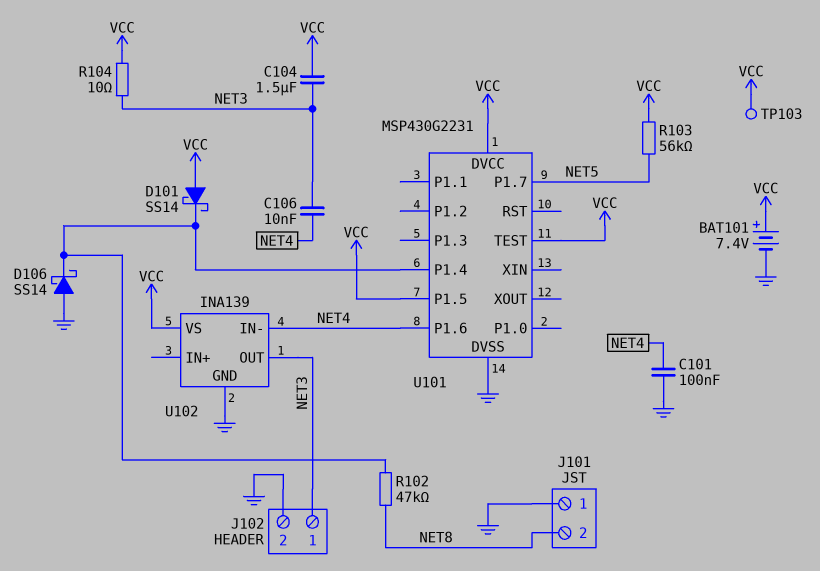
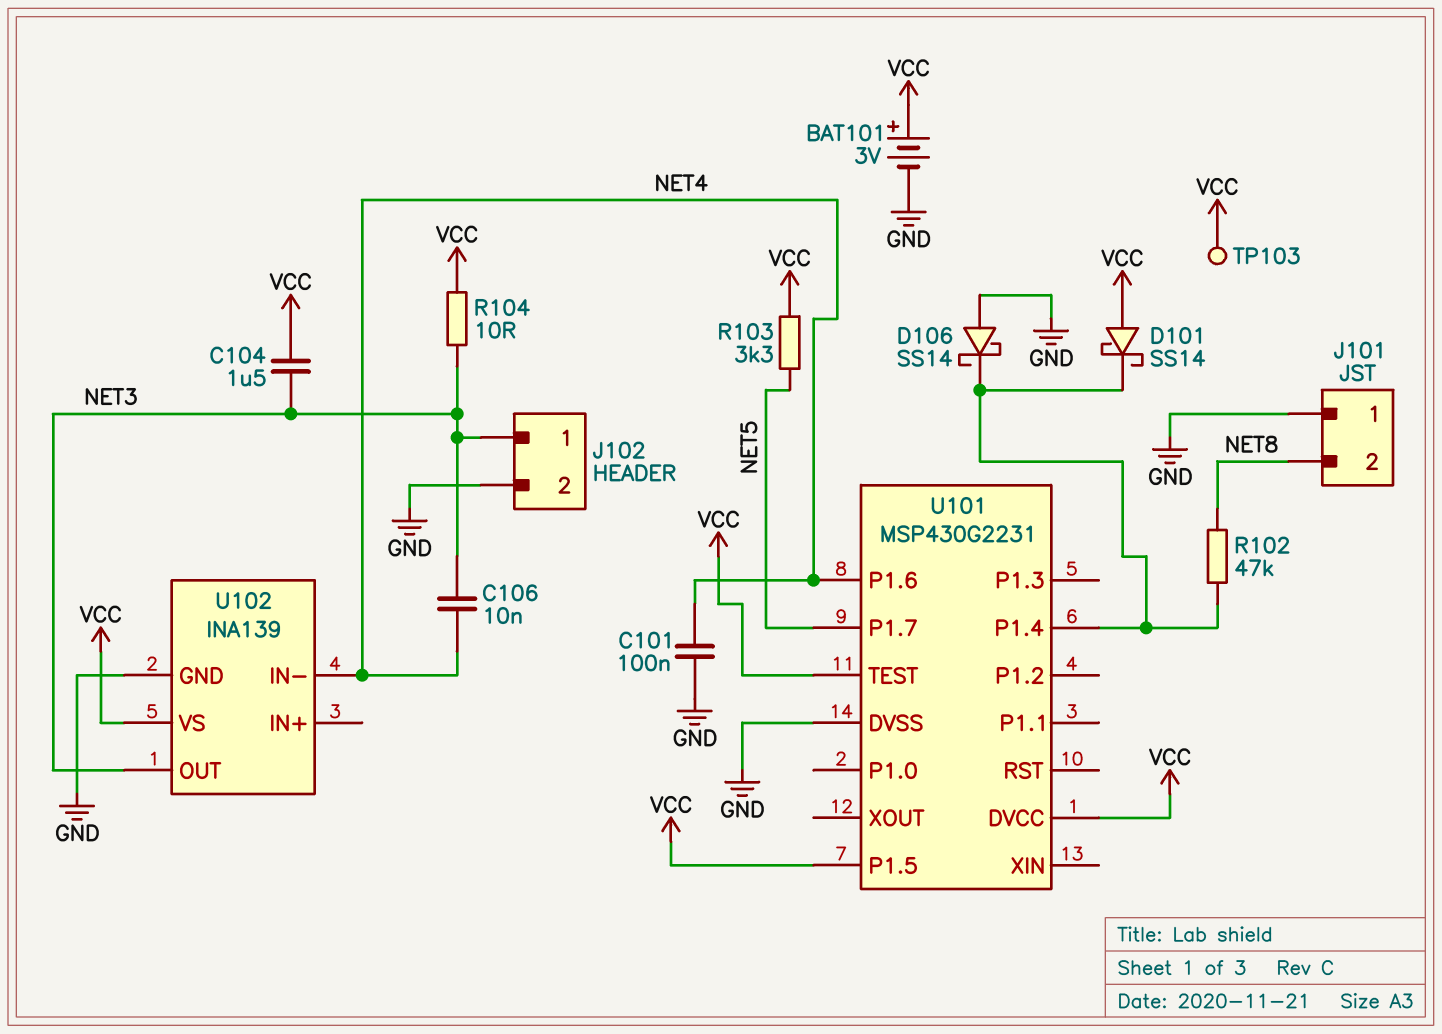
BAT101: 7.4V (plus VCC, minus GND) -> 3V (plus VCC, minus GND)
R103: 56k (NET5, VCC) -> 3.3k (NET5, VCC)

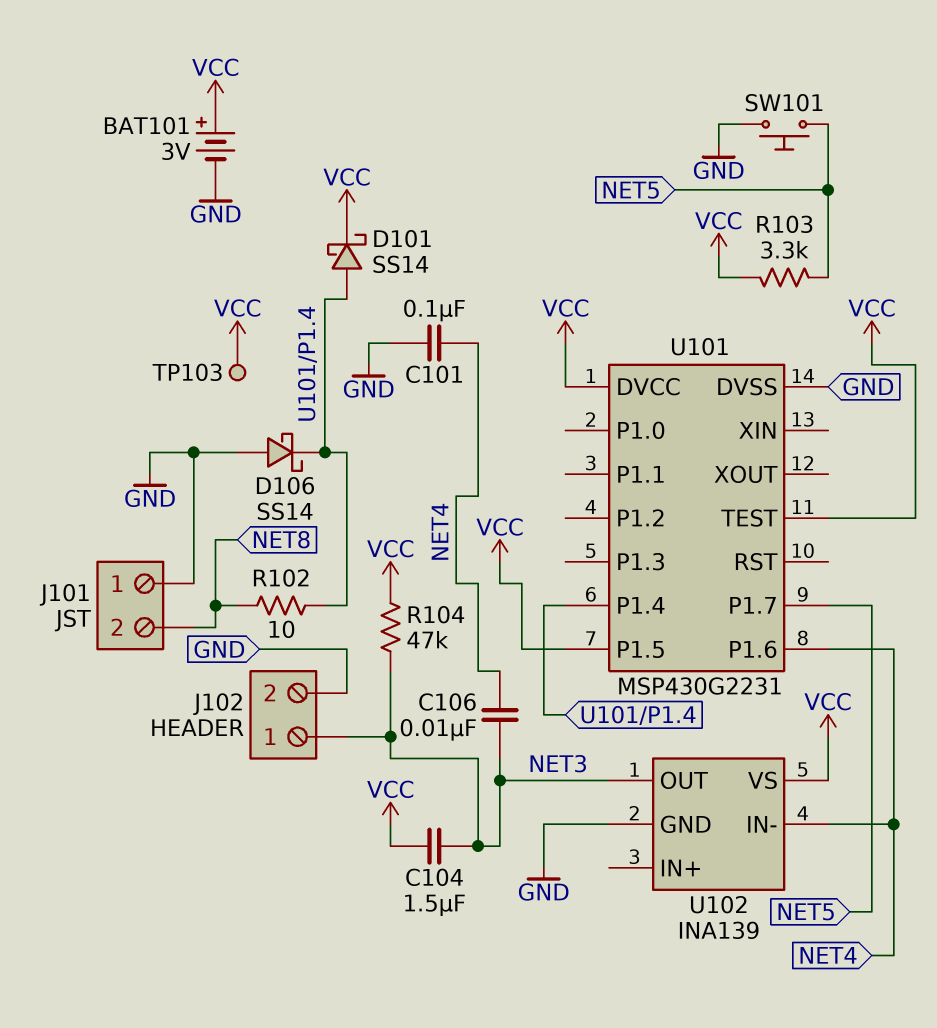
D101: schottky SS14 (A VCC, K U101/P1.4) -> schottky SS14 (A U101/P1.4, K VCC)
R102: 47k (NET8, U101/P1.4) -> 10 (NET8, U101/P1.4)
R104: 10 (NET3, VCC) -> 47k (NET3, VCC)
SW101: none -> button (GND, NET5)

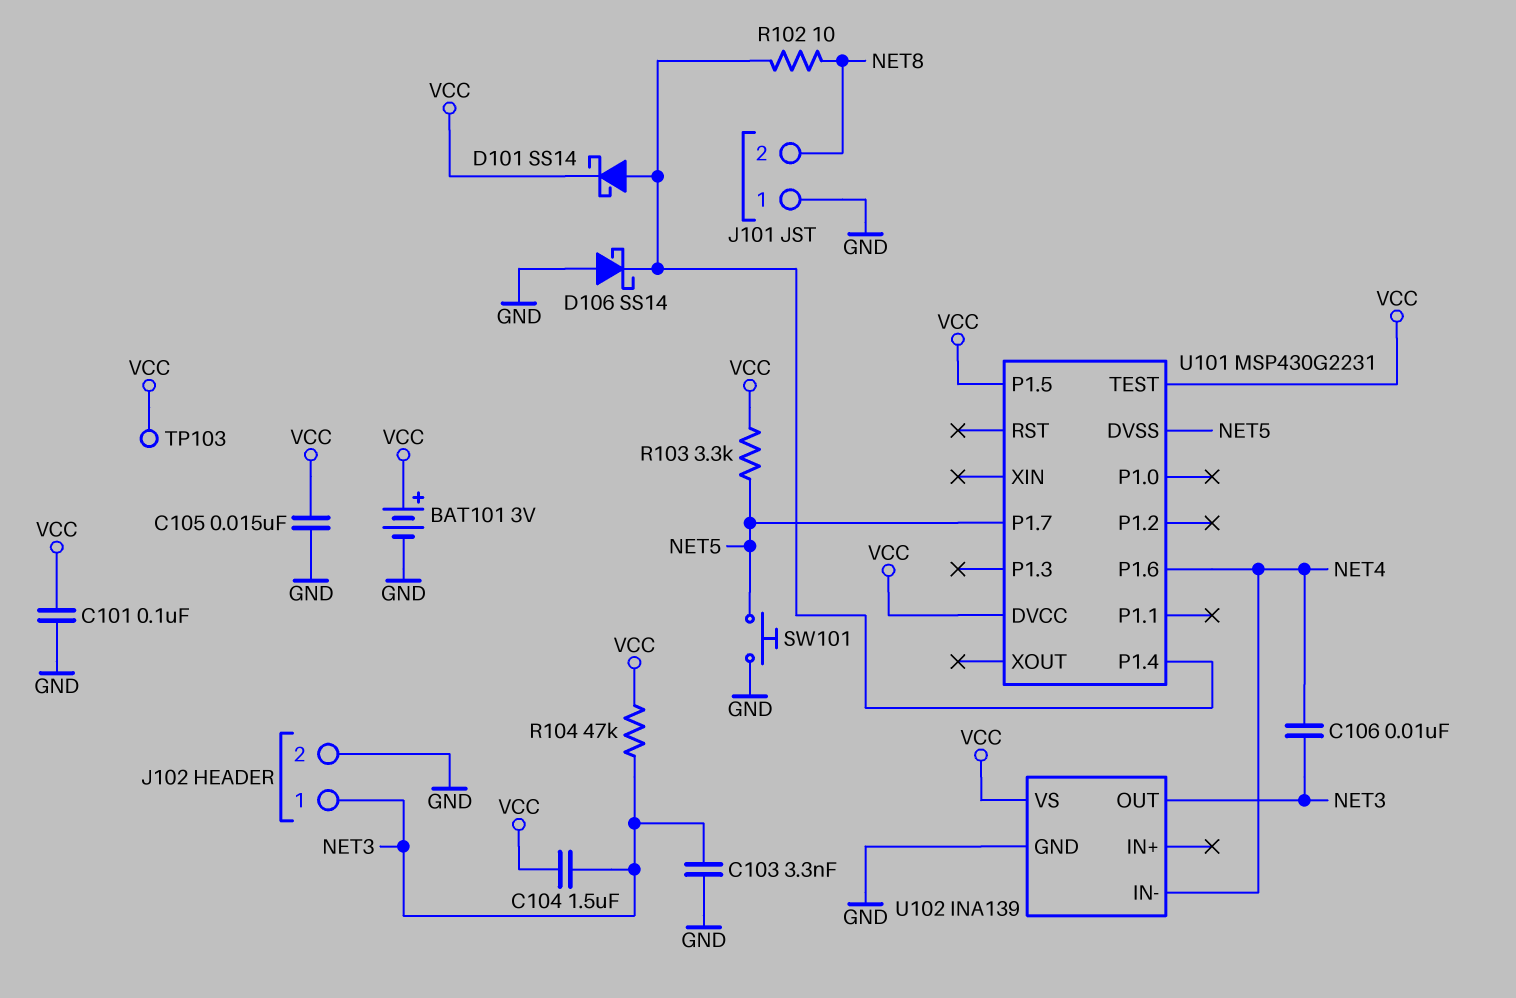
C101: 100nF (GND, NET4) -> 100nF (GND, VCC)
C103: none -> 3.3nF (GND, NET3)
C105: none -> 15nF (GND, VCC)
U101 pin DVSS: GND -> NET5

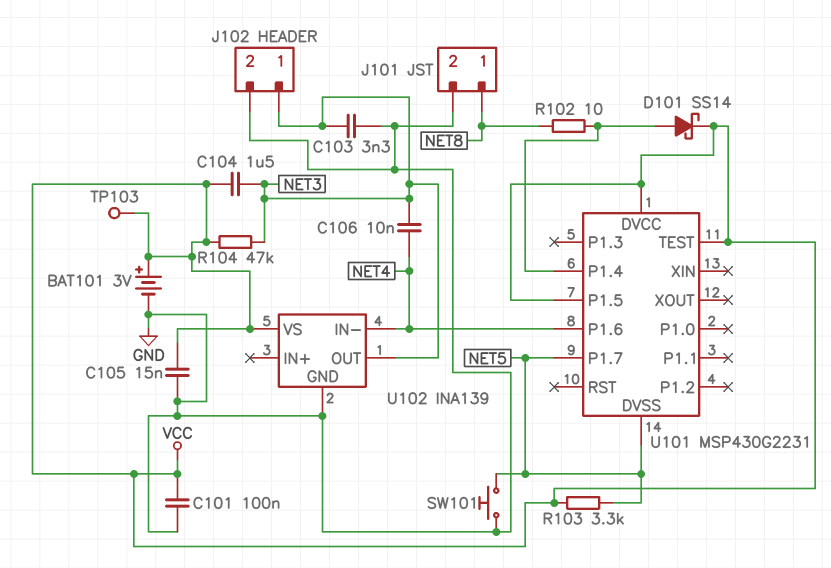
D106: schottky SS14 (A GND, K U101/P1.4) -> none
J101 pin 1: GND -> NET8
J101 pin 2: NET8 -> GND

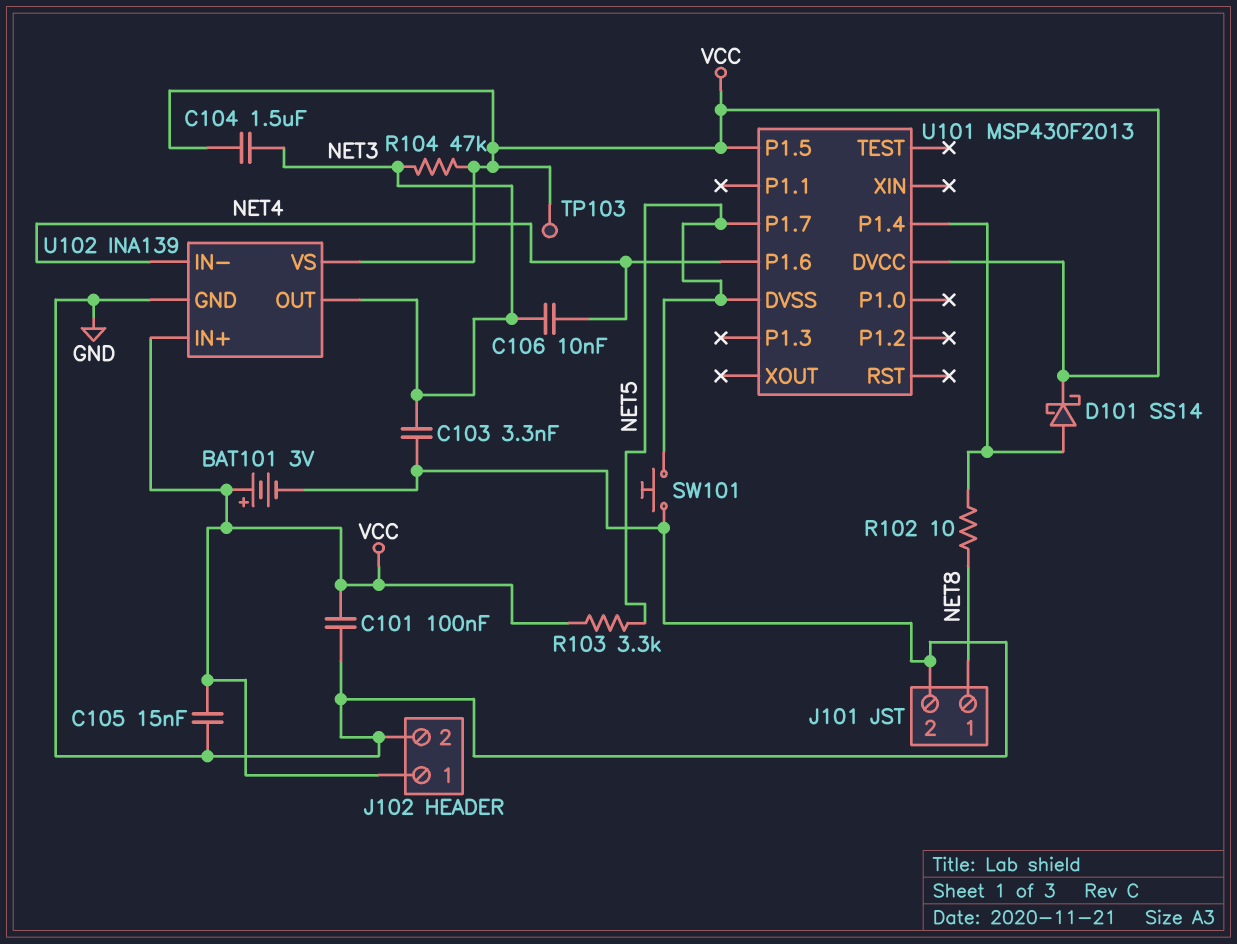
J102 pin 1: NET3 -> VCC
U101: MSP430G2231 -> MSP430F2013
U101 pin TEST: VCC -> none
U102 pin IN+: none -> VCC

